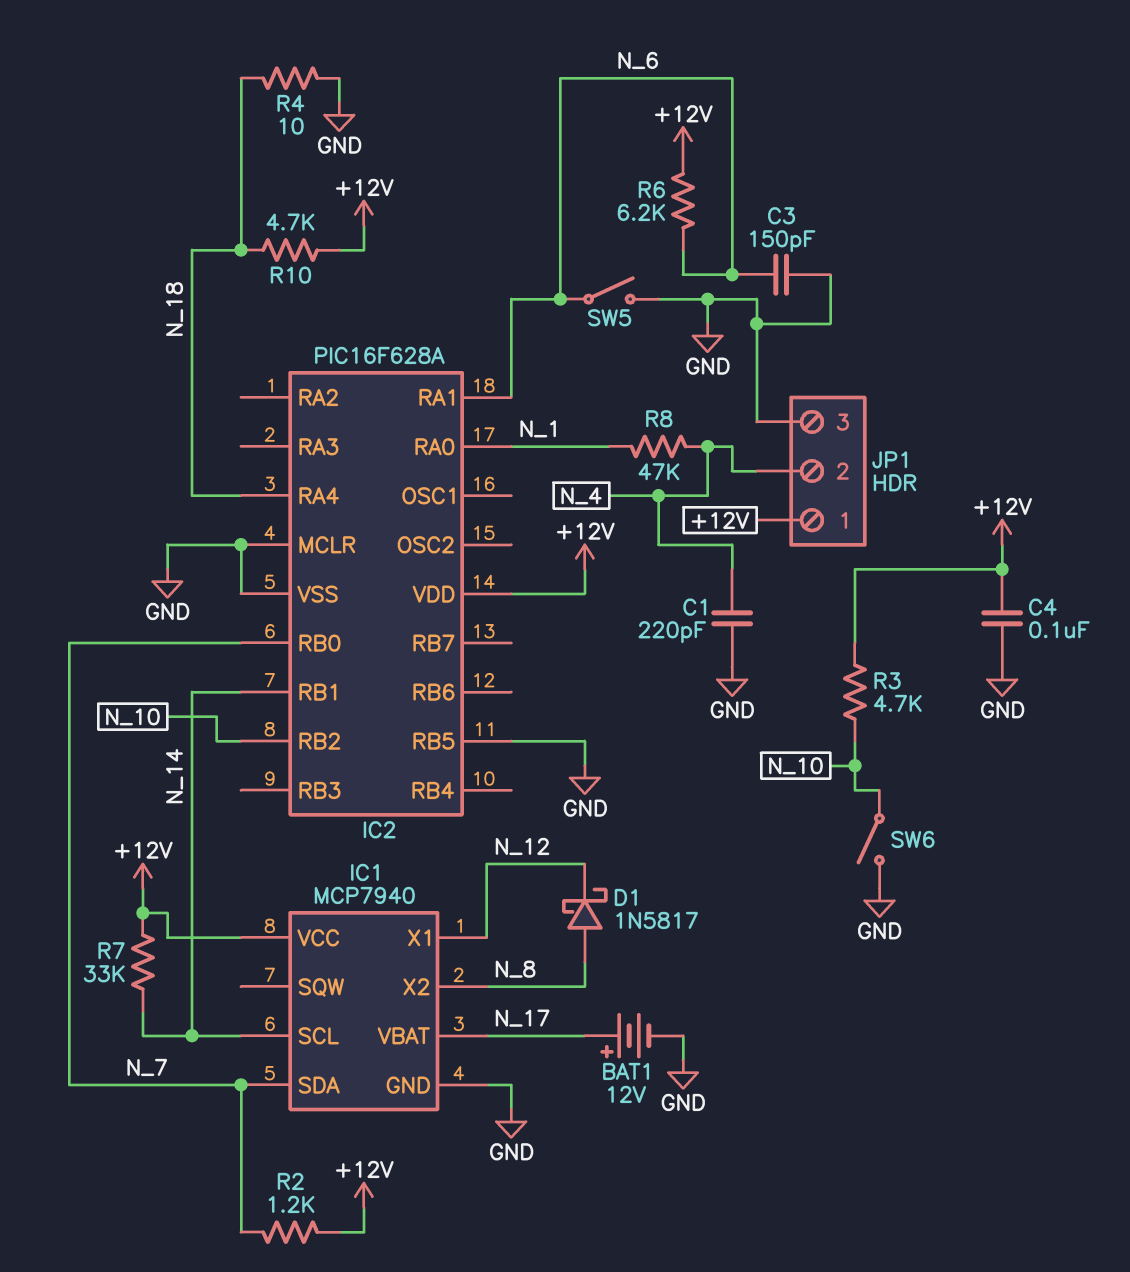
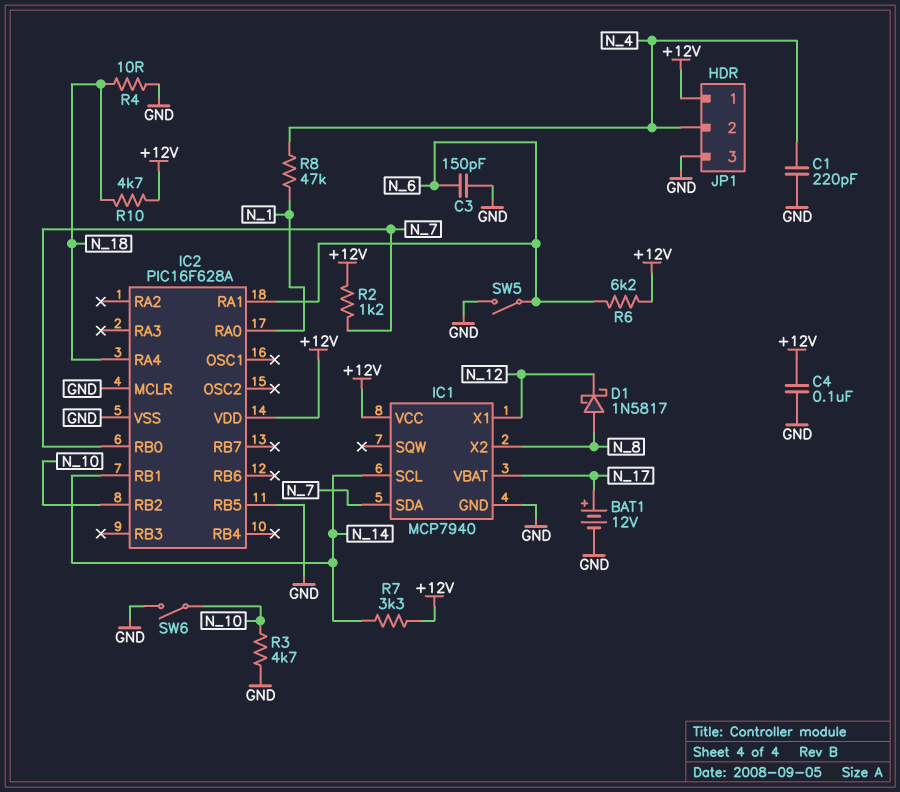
R3: 4.7k (+12V, N_10) -> 4.7k (GND, N_10)
R7: 33k (+12V, N_14) -> 3.3k (+12V, N_14)

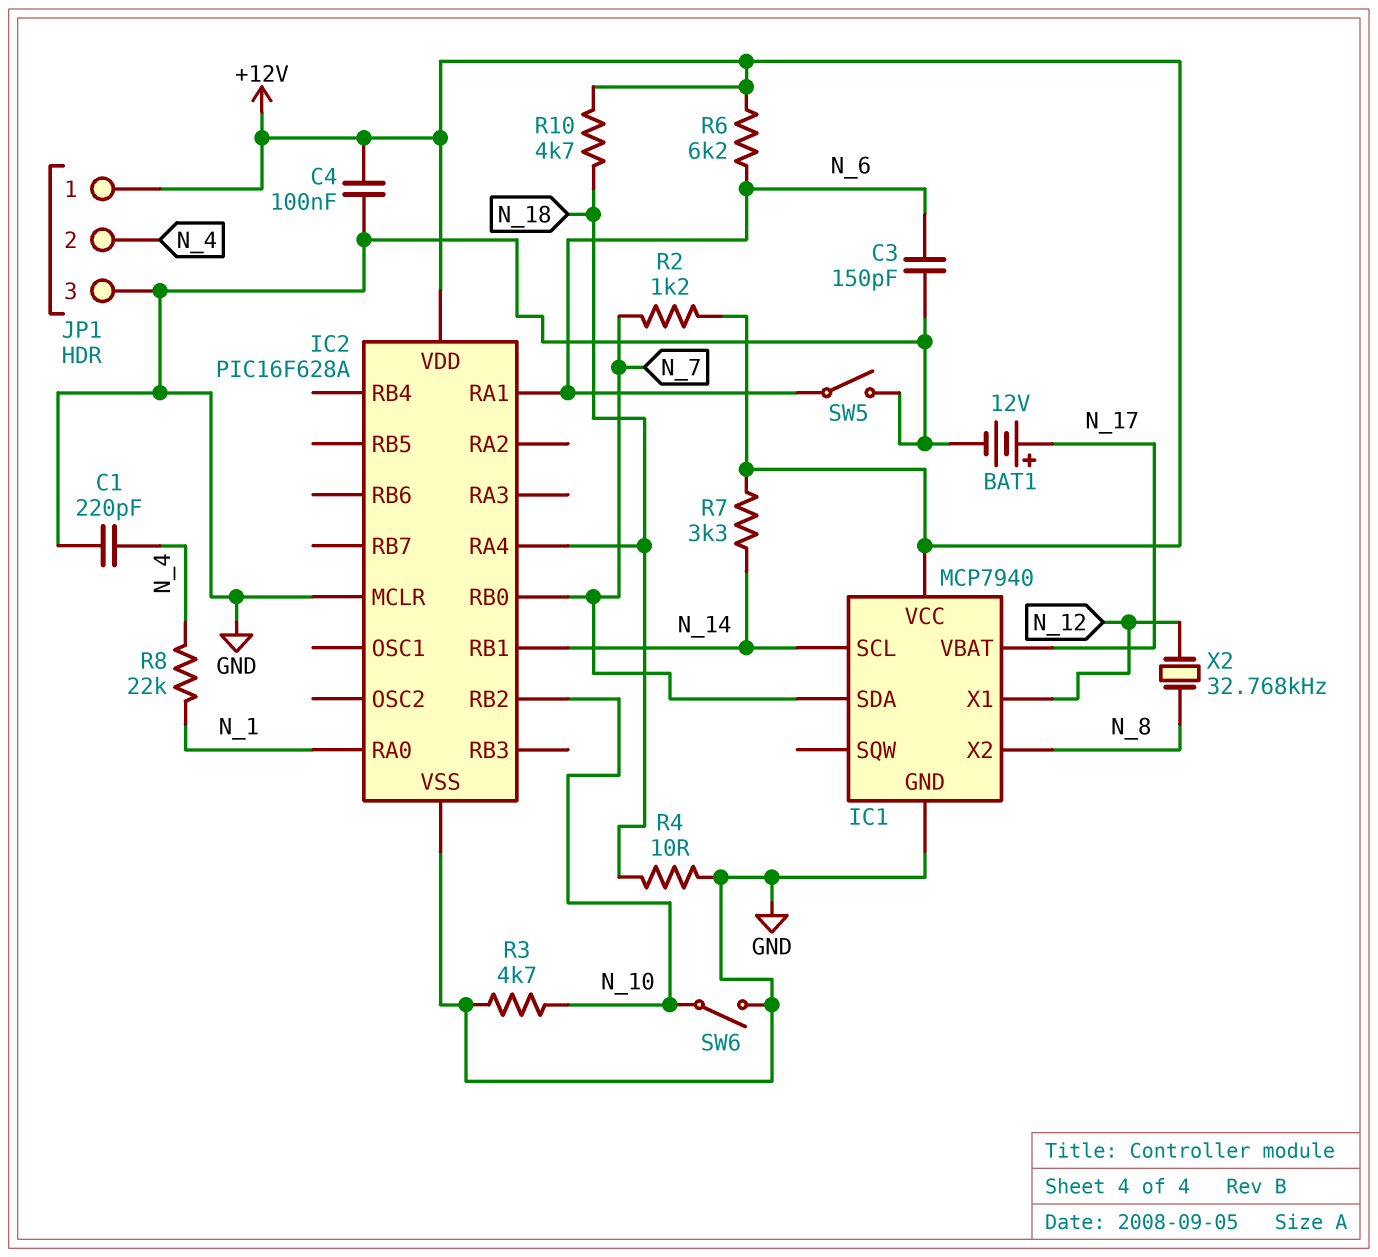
D1: schottky 1N5817 (A N_8, K N_12) -> none
IC2 pin RB5: GND -> none
R8: 47k (N_1, N_4) -> 22k (N_1, N_4)
X2: none -> 32.768kHz (N_8, N_12)

